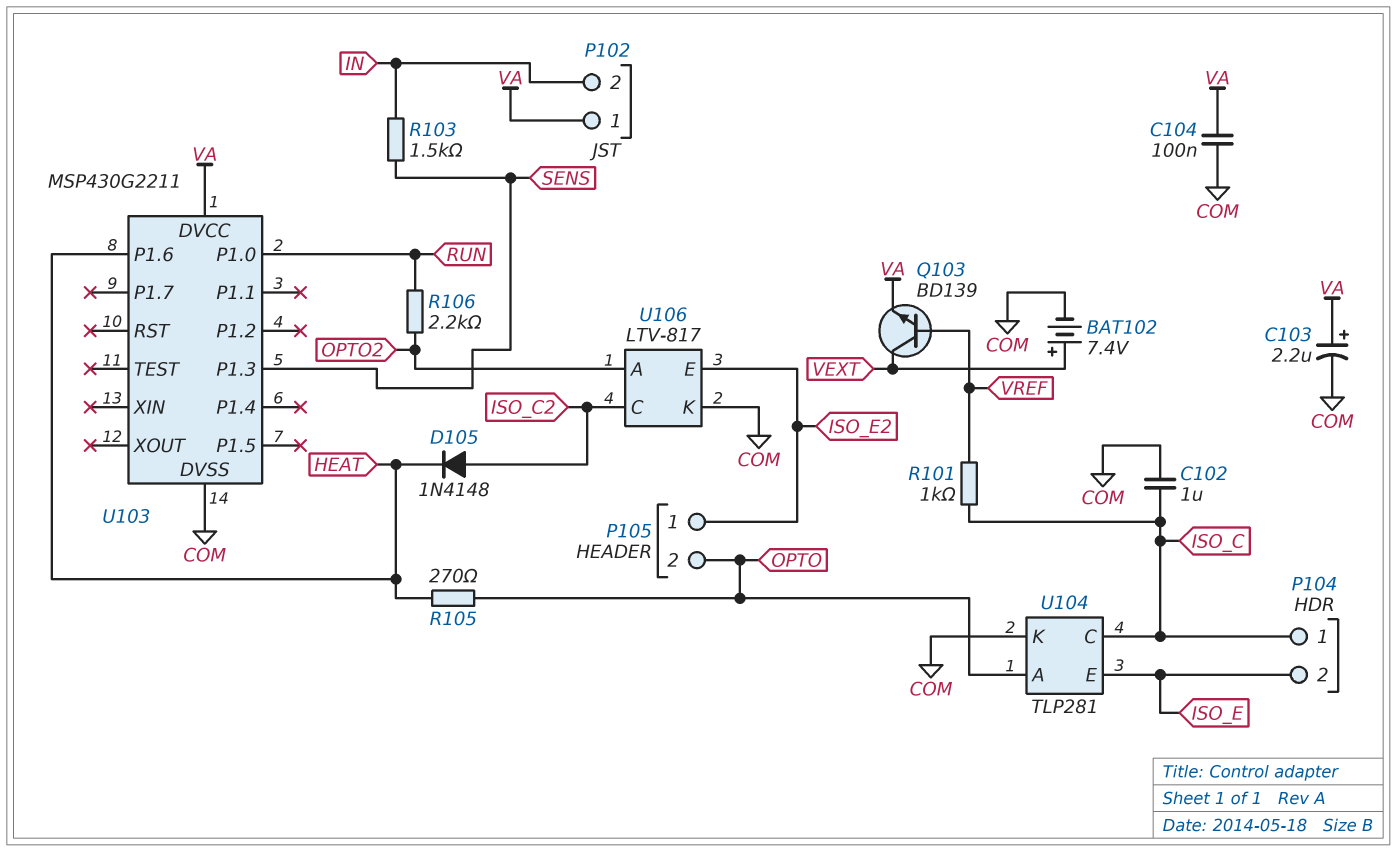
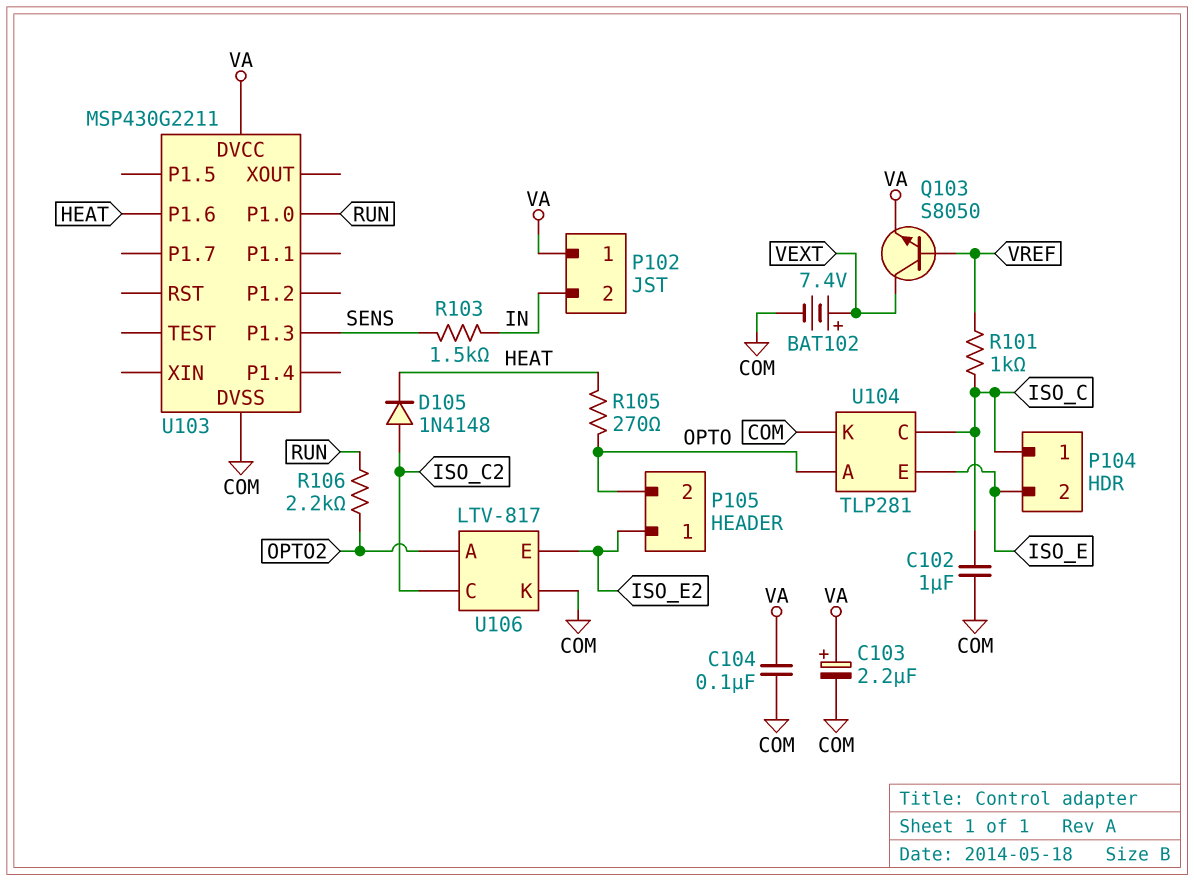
Q103: NPN BD139 (B VREF, C VEXT, E VA) -> NPN S8050 (B VREF, C VEXT, E VA)

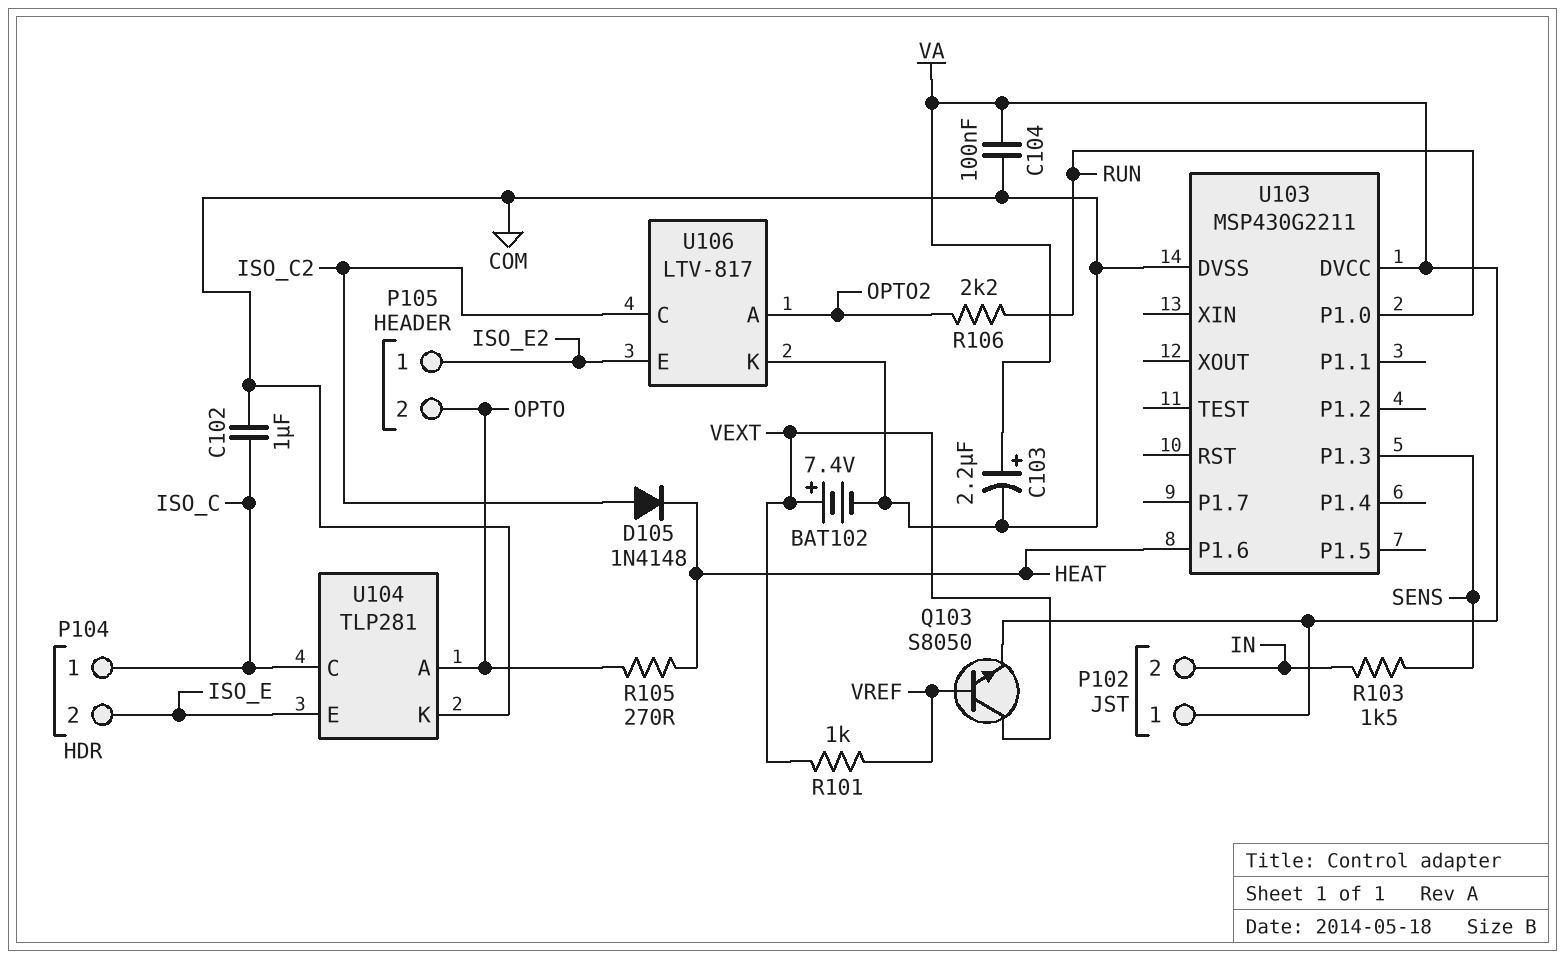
R101: 1k (ISO_C, VREF) -> 1k (VEXT, VREF)

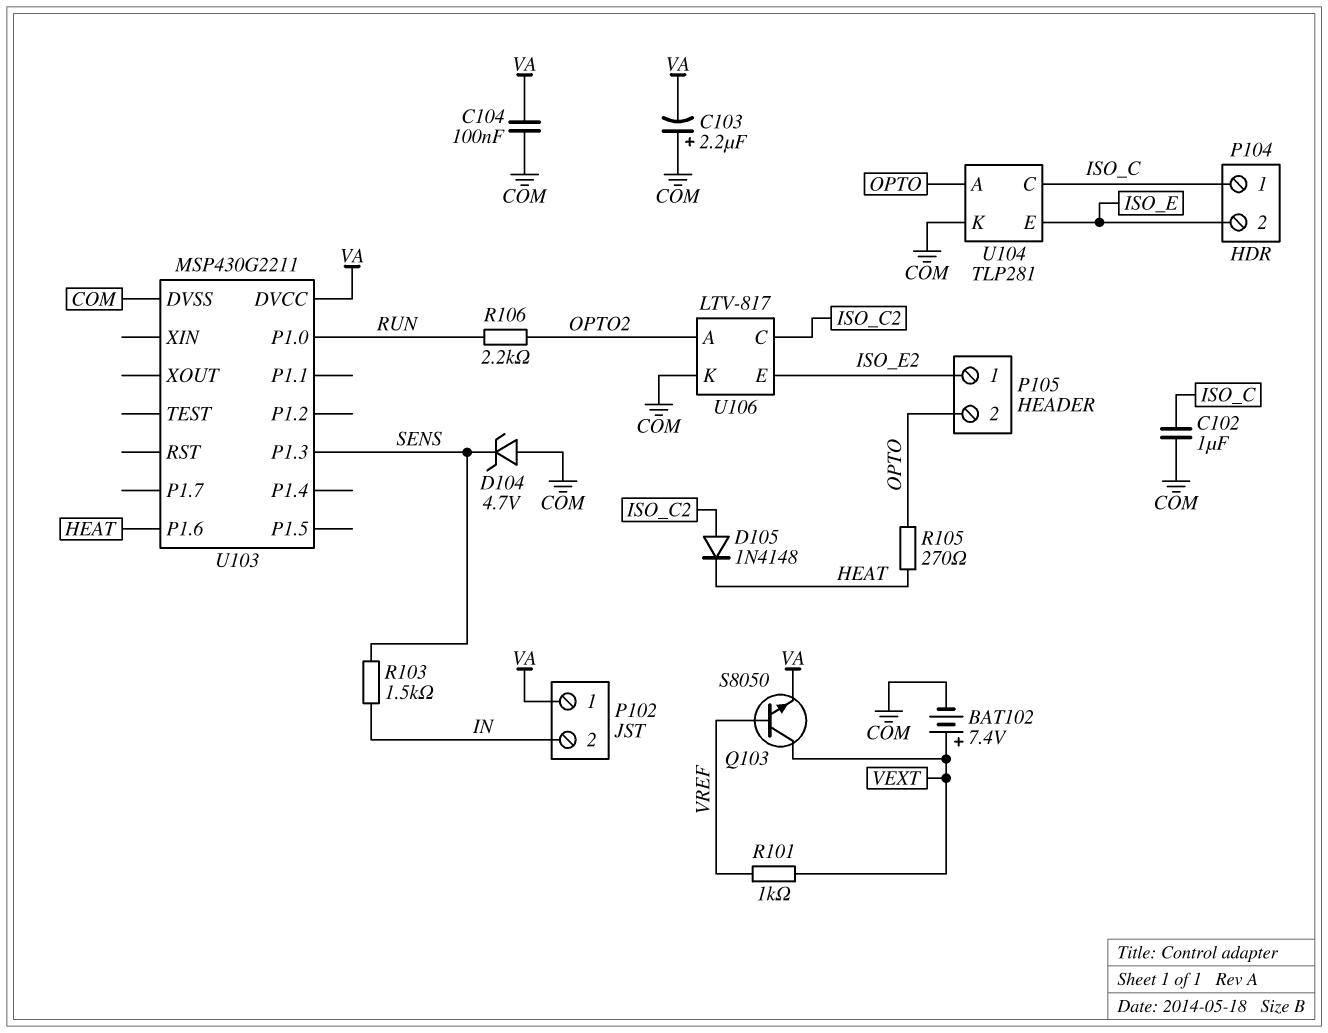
C103: 2.2uF (plus VA, minus COM) -> 2.2uF (plus COM, minus VA)
D104: none -> zener 4.7V (A COM, K SENS)

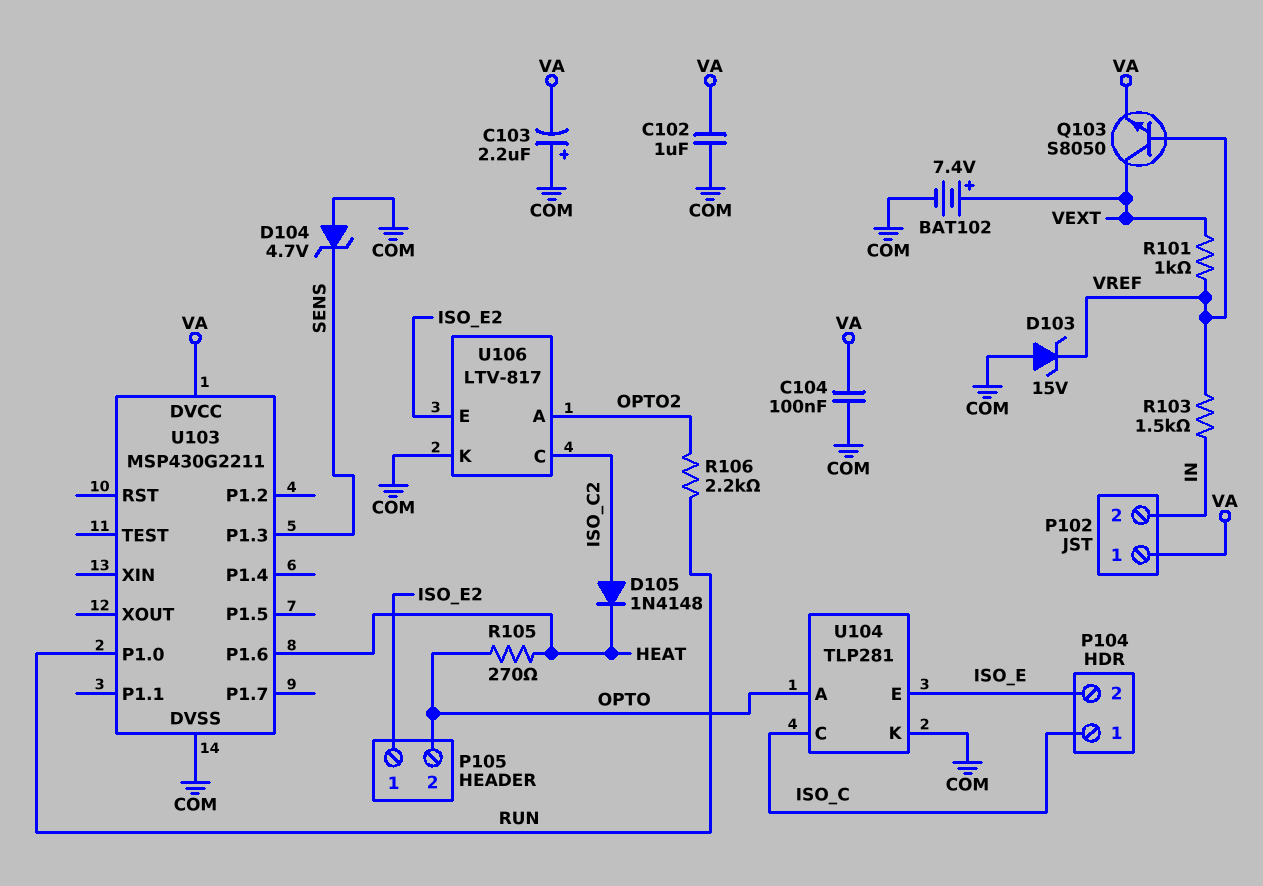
C102: 1uF (COM, ISO_C) -> 1uF (COM, VA)
D103: none -> zener 15V (A COM, K VREF)
R103: 1.5k (IN, SENS) -> 1.5k (IN, VREF)

